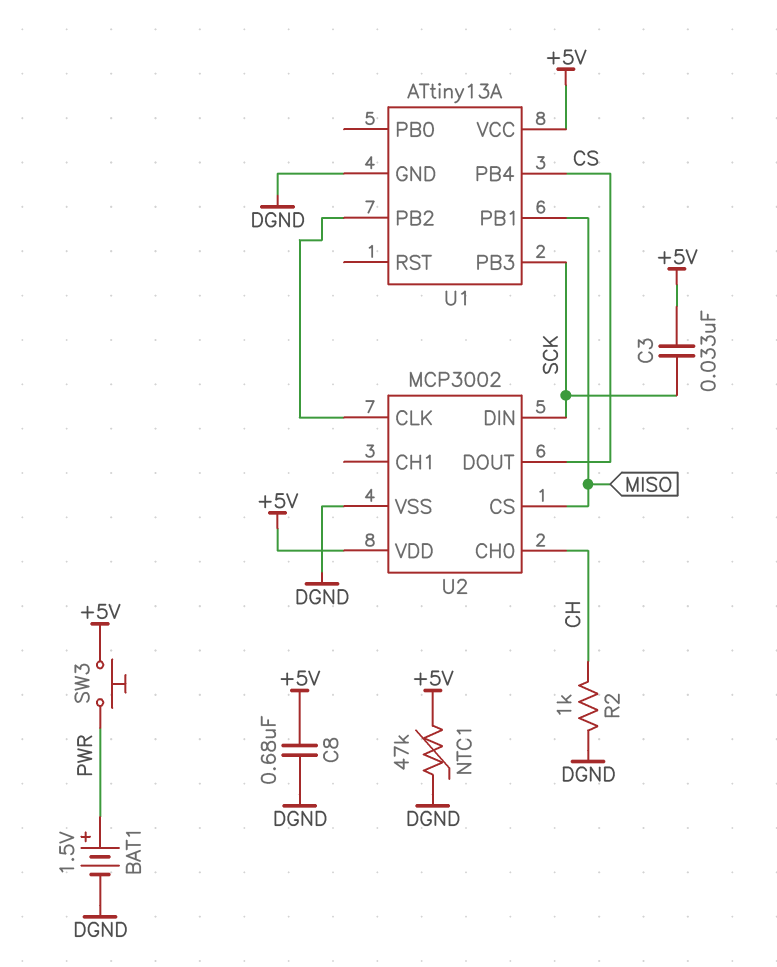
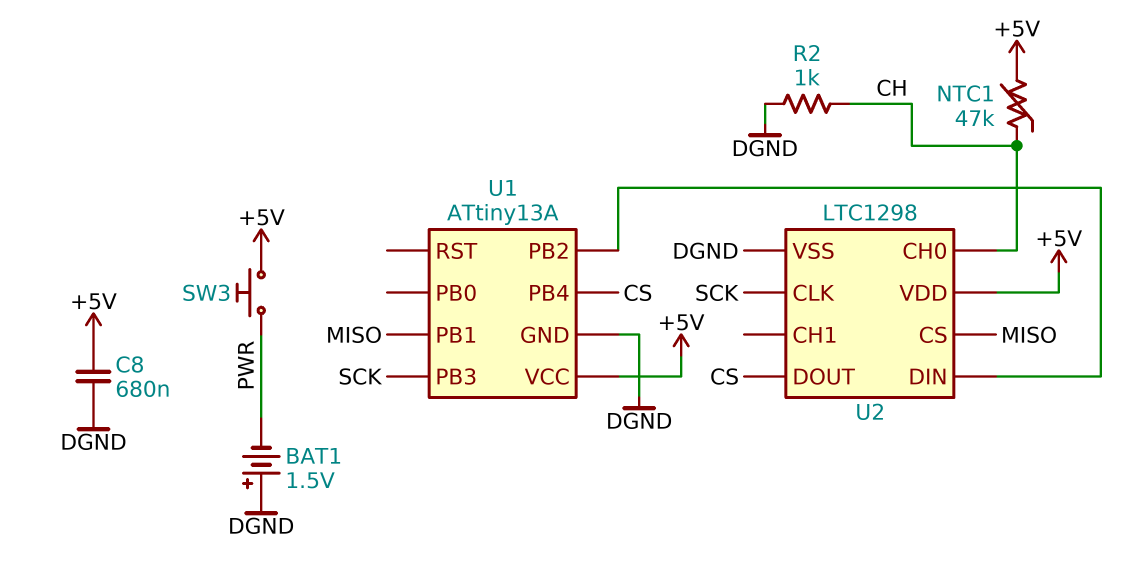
BAT1: 1.5V (plus PWR, minus DGND) -> 1.5V (plus DGND, minus PWR)
C3: 33nF (+5V, SCK) -> none
NTC1: 47k (+5V, DGND) -> 47k (+5V, CH)
U2: MCP3002 -> LTC1298
U2 pin CLK: U1/PB2 -> SCK
U2 pin DIN: SCK -> U1/PB2

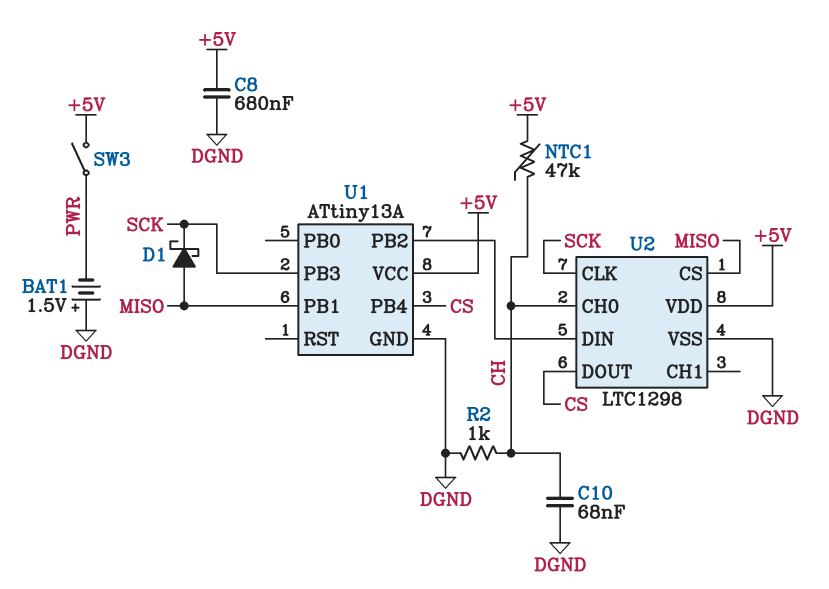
C10: none -> 68nF (CH, DGND)
D1: none -> schottky (A MISO, K SCK)
SW3: button (+5V, PWR) -> switch (+5V, PWR)

